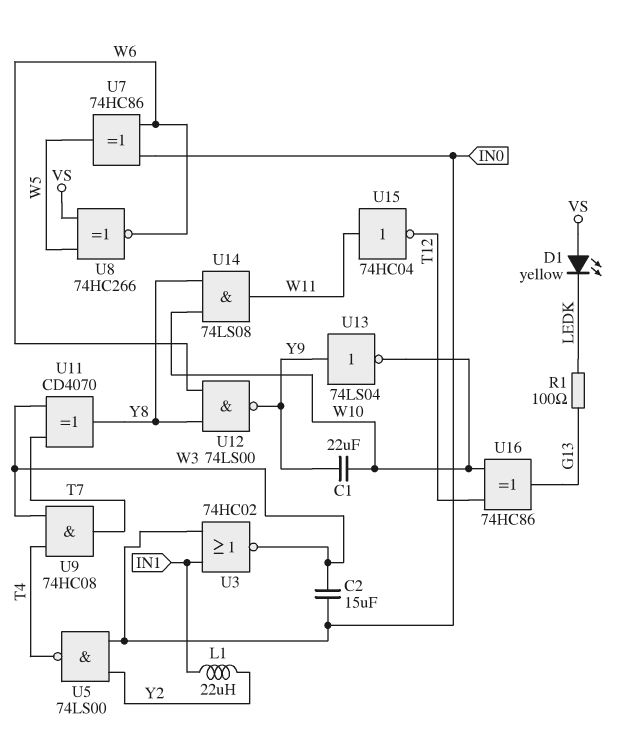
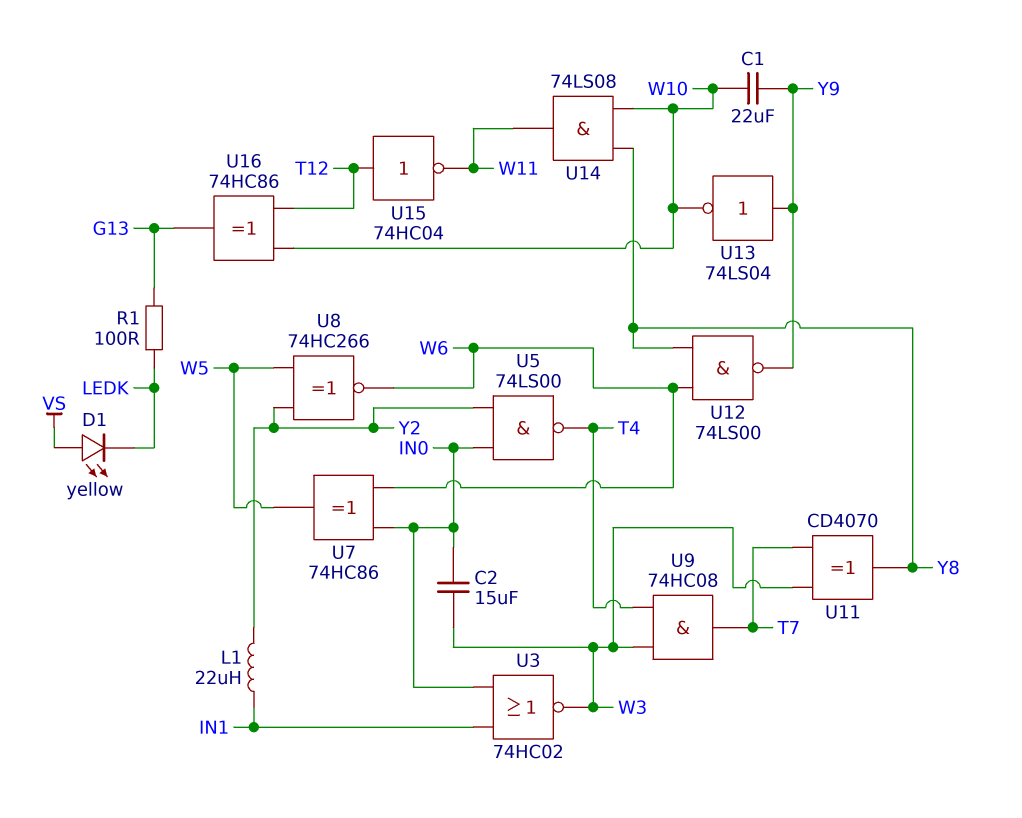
U8: XNOR 74HC266 (in VS, in W5, out W6) -> XNOR 74HC266 (in W5, in Y2, out W6)
U15: NOT 74HC04 (in W11, out T12) -> NOT 74HC04 (in T12, out W11)

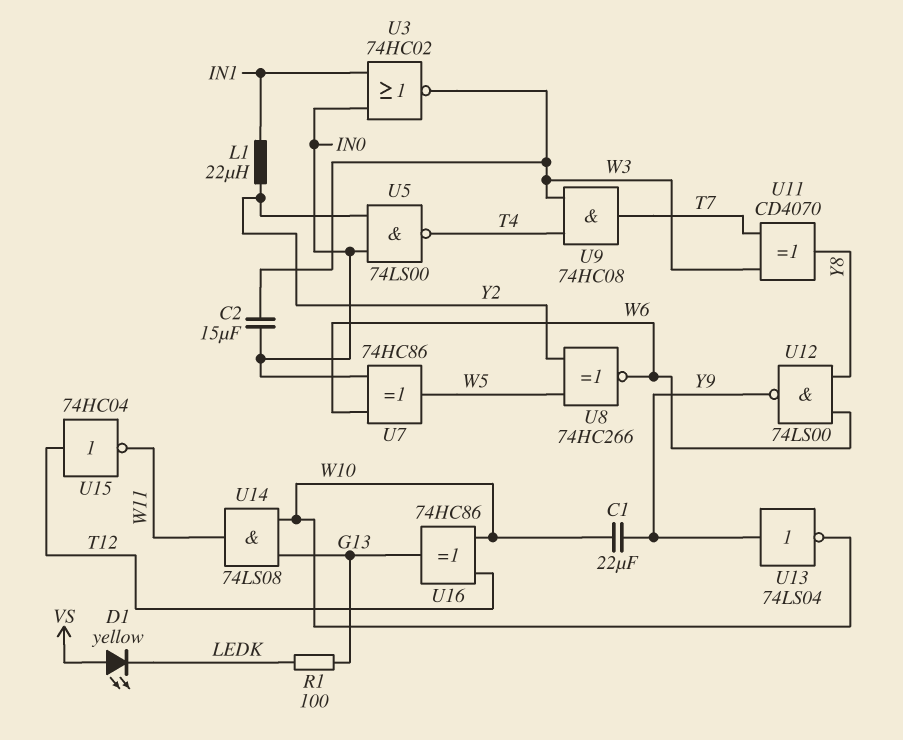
U14: AND 74LS08 (in W10, in Y8, out W11) -> AND 74LS08 (in G13, in W10, out W11)

